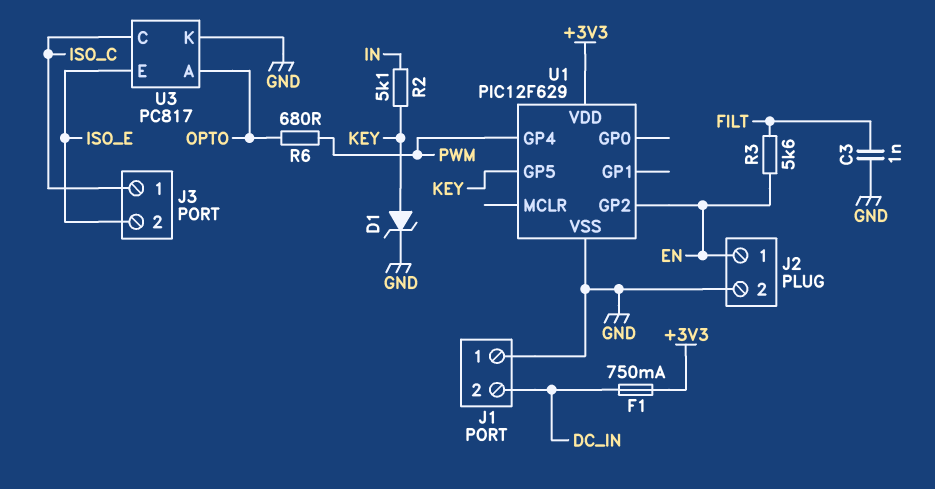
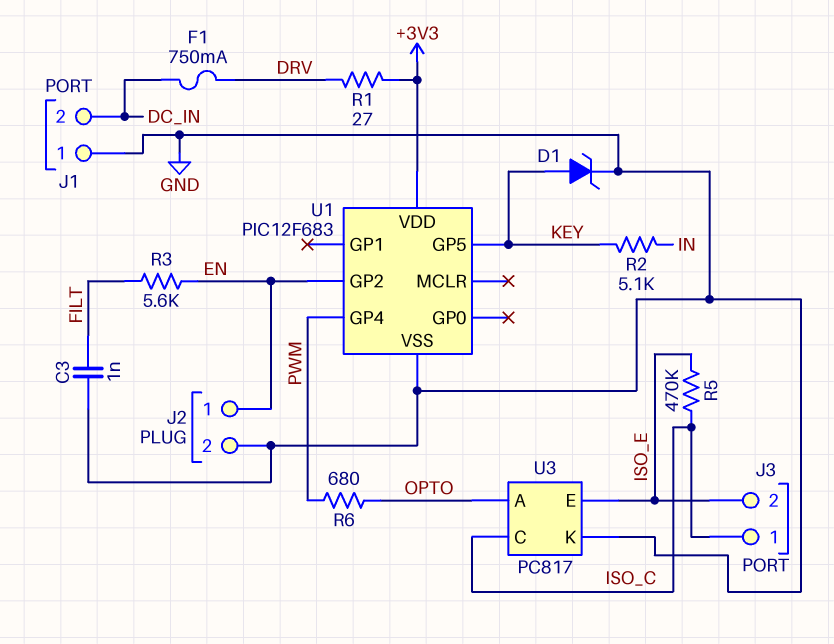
F1: 750mA (+3V3, DC_IN) -> 750mA (DC_IN, DRV)
R1: none -> 27 (+3V3, DRV)
R5: none -> 470k (ISO_C, ISO_E)
U1: PIC12F629 -> PIC12F683

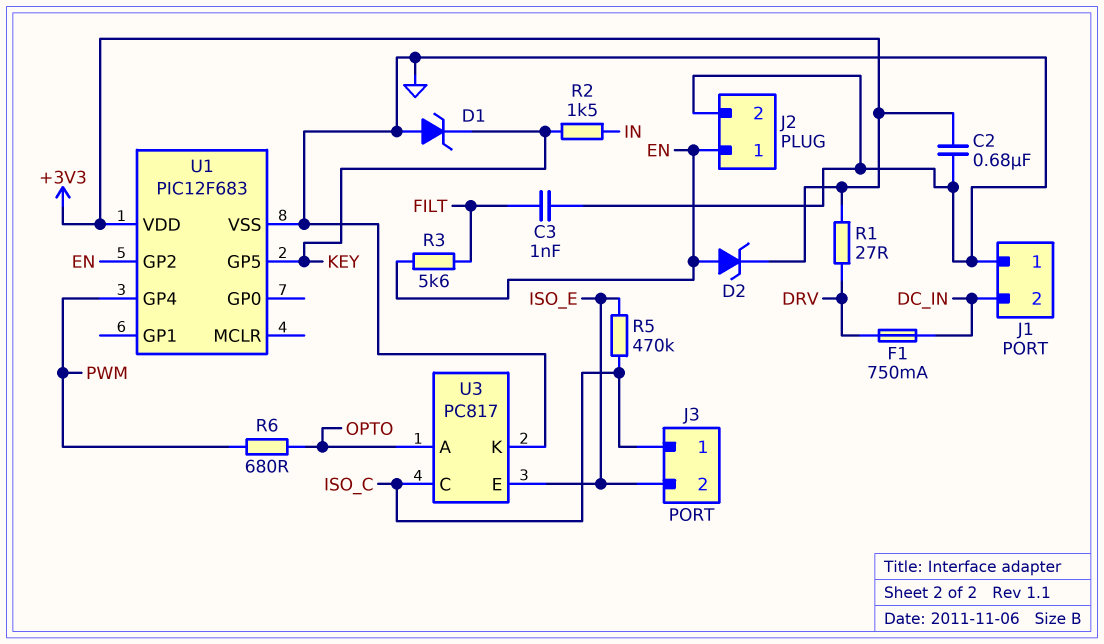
C2: none -> 680nF (+3V3, GND)
D1: zener (A KEY, K GND) -> zener (A GND, K KEY)
D2: none -> zener (A EN, K +3V3)
R2: 5.1k (IN, KEY) -> 1.5k (IN, KEY)

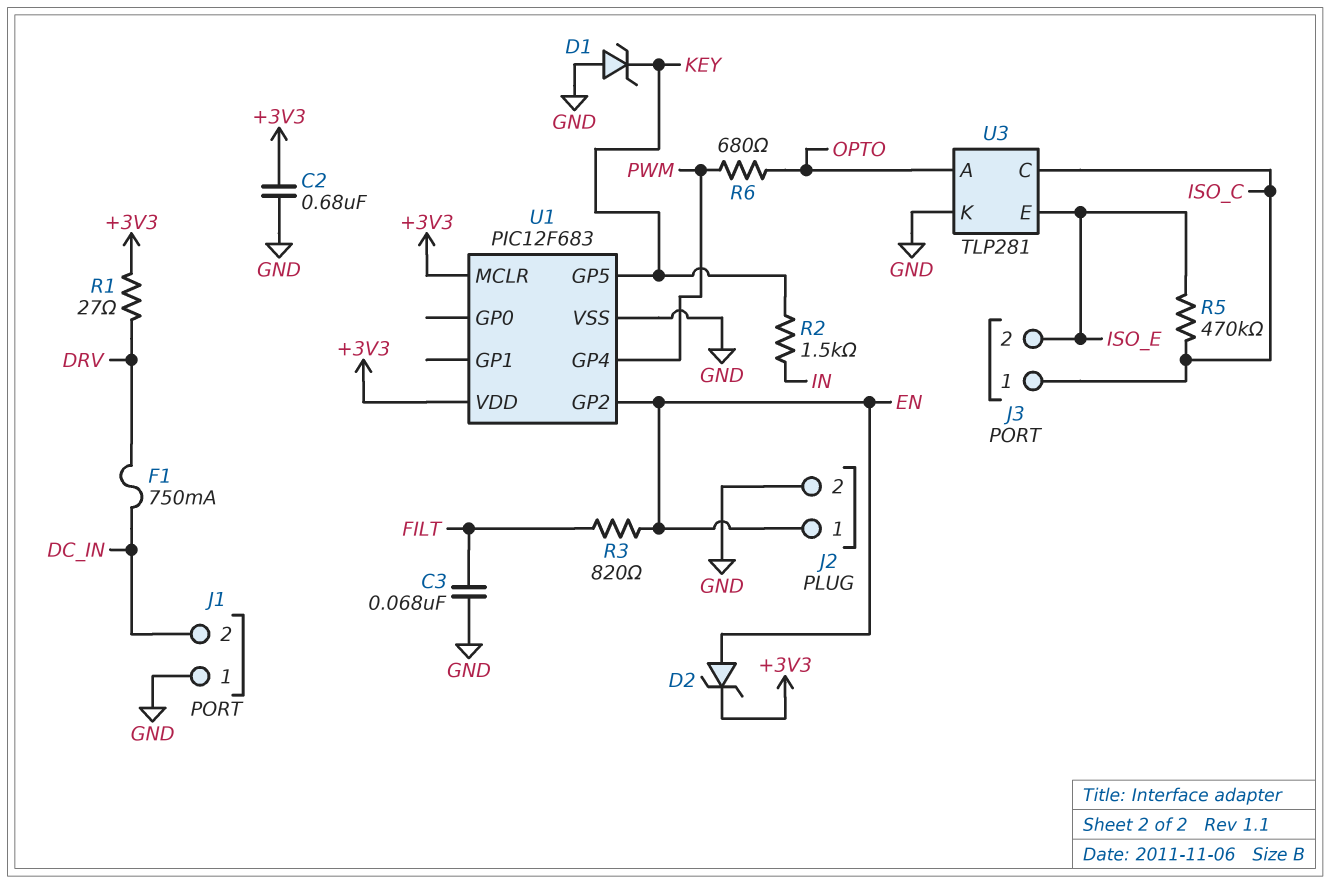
C3: 1nF (FILT, GND) -> 68nF (FILT, GND)
R3: 5.6k (EN, FILT) -> 820 (EN, FILT)
U1 pin MCLR: none -> +3V3
U3: PC817 -> TLP281

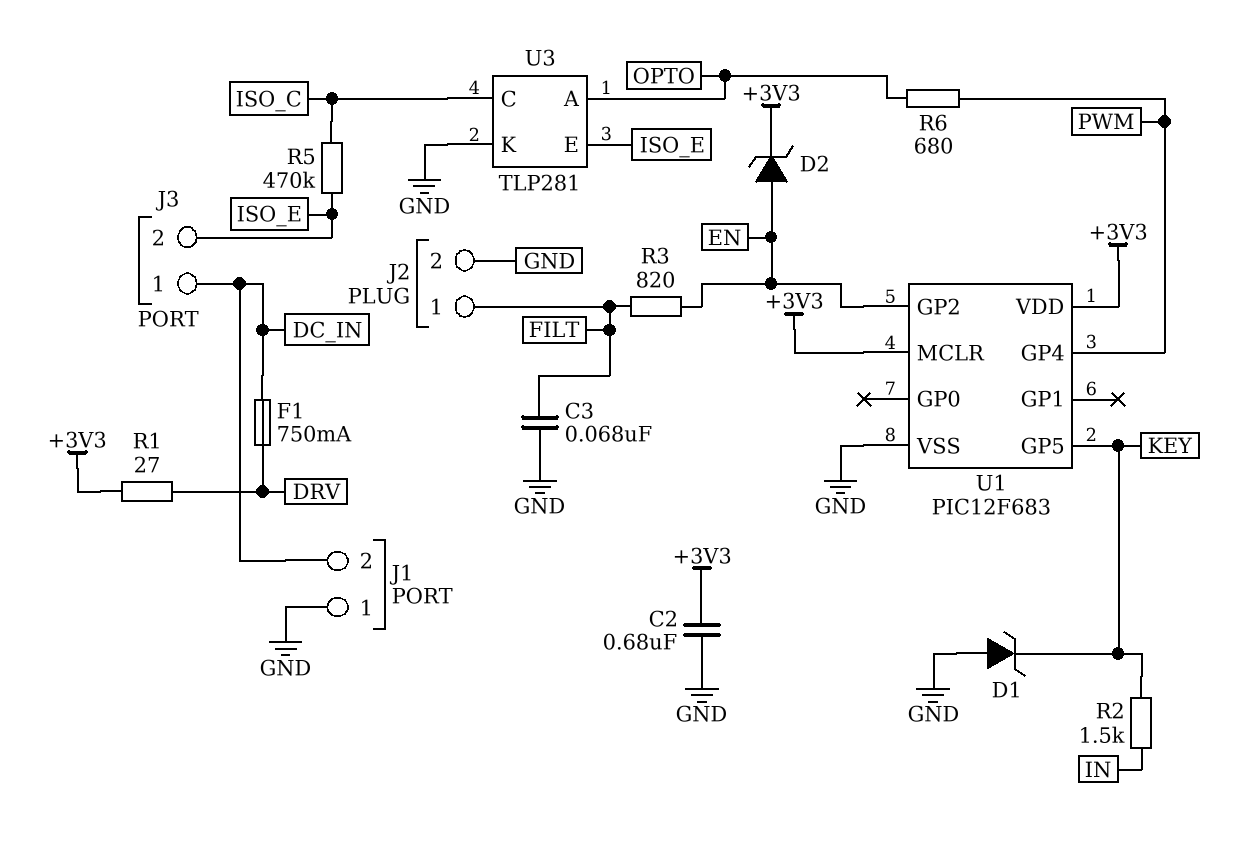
J2 pin 1: EN -> FILT
J3 pin 1: ISO_C -> DC_IN

